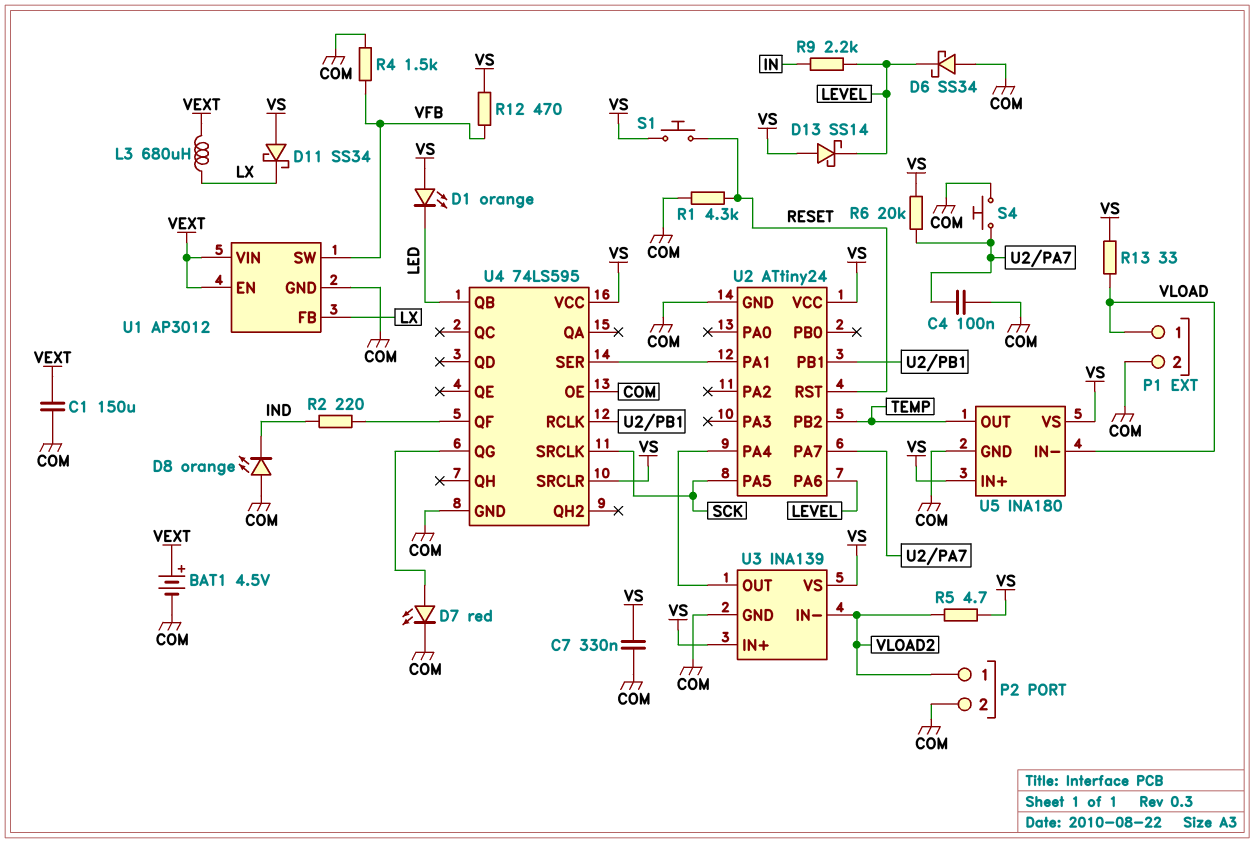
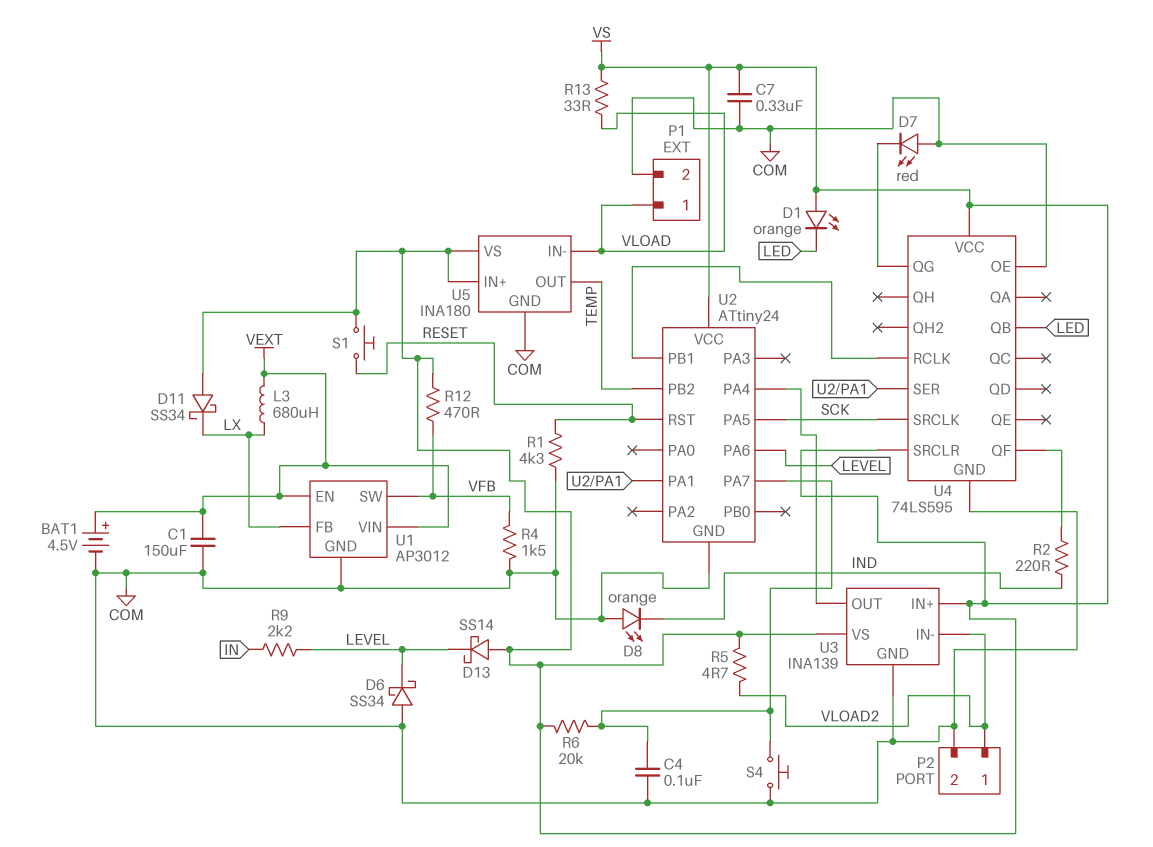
D7: LED red (A U4/QG, K COM) -> LED red (A COM, K U4/QG)

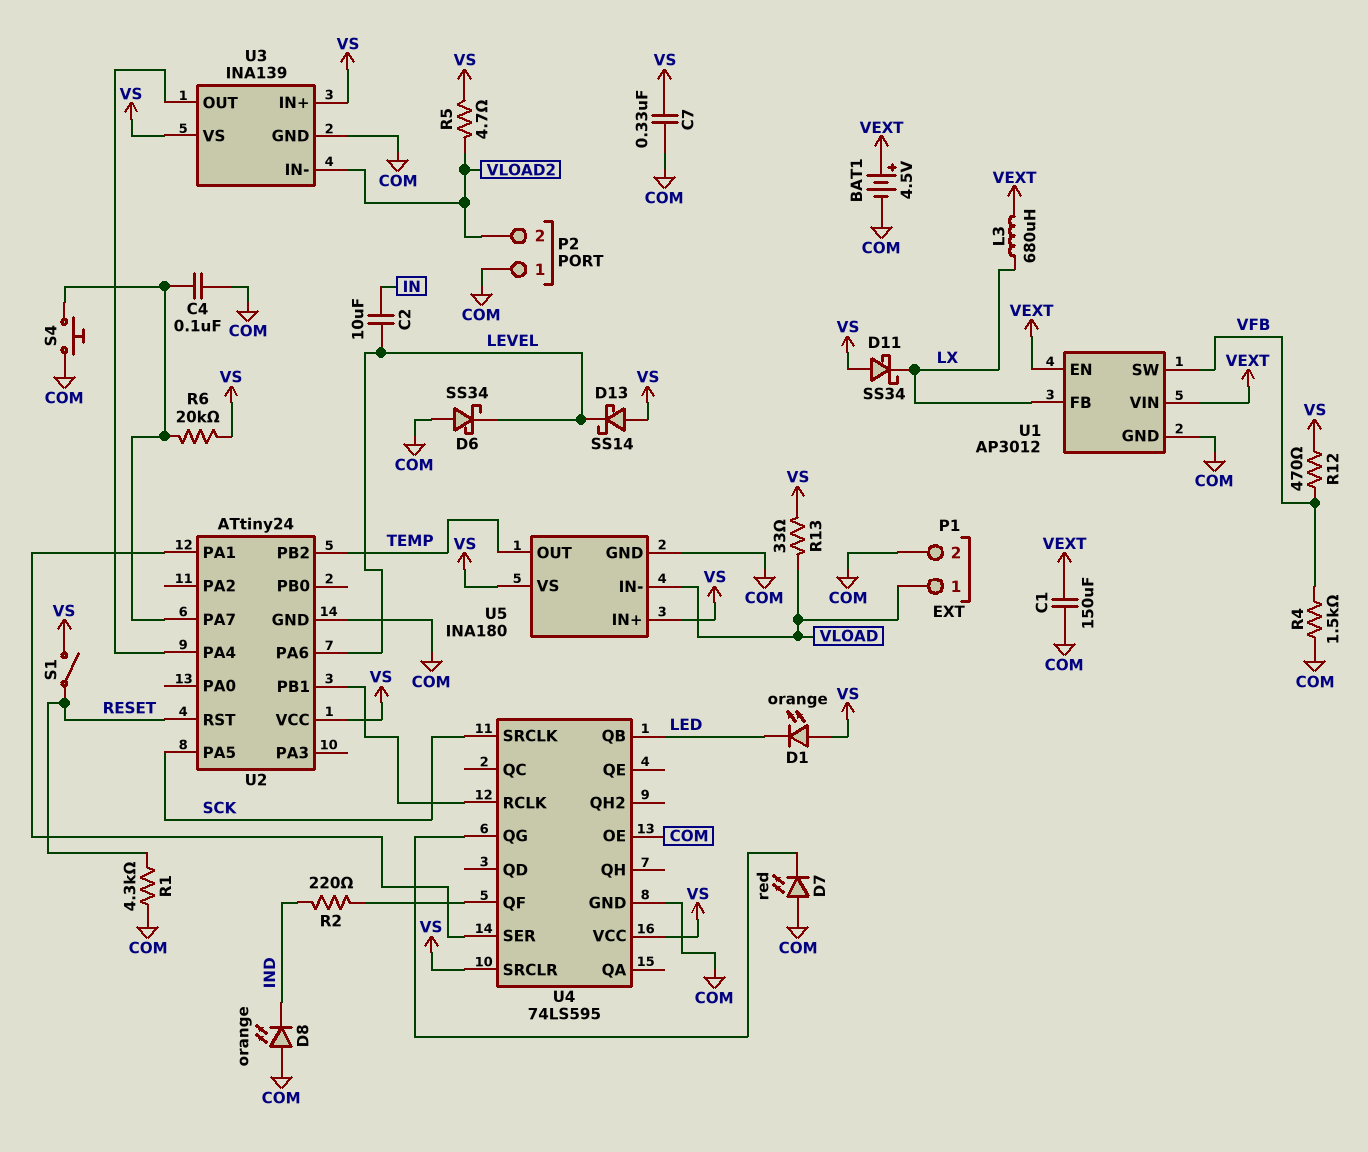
C2: none -> 10uF (IN, LEVEL)
P2 pin 1: VLOAD2 -> COM
P2 pin 2: COM -> VLOAD2
R9: 2.2k (IN, LEVEL) -> none
S1: button (RESET, VS) -> switch (RESET, VS)

